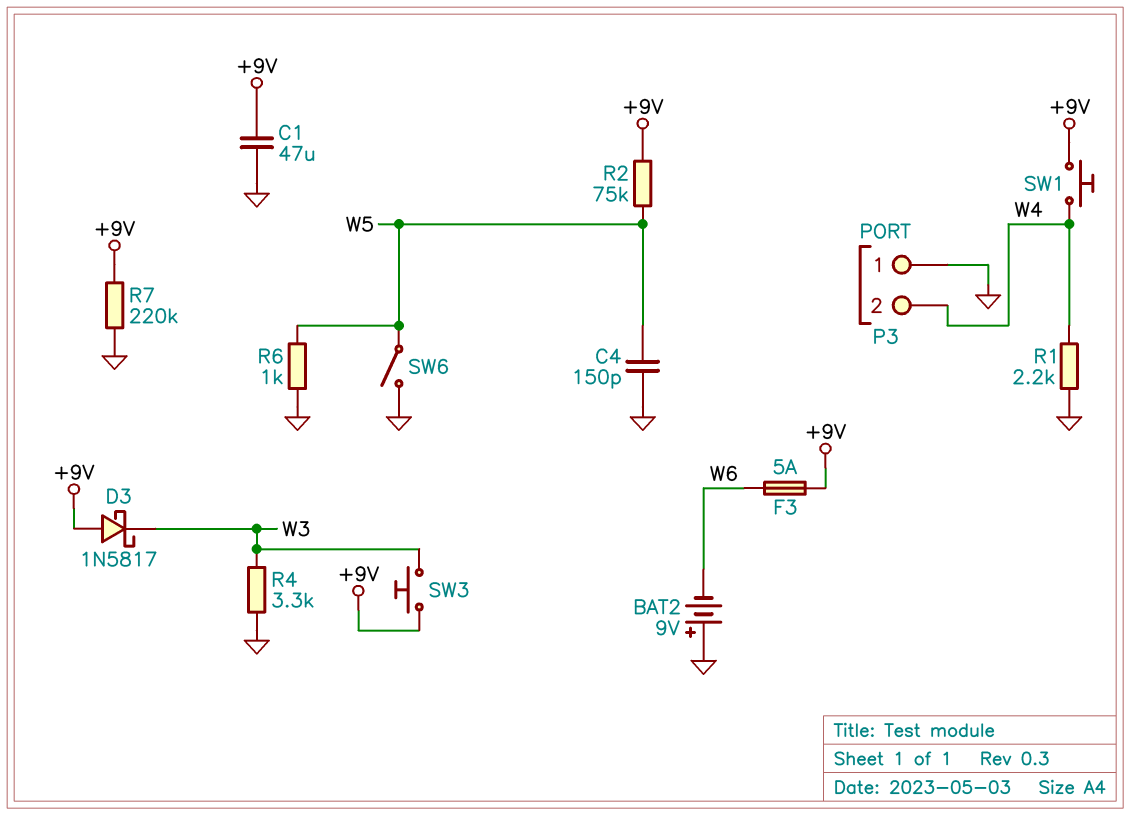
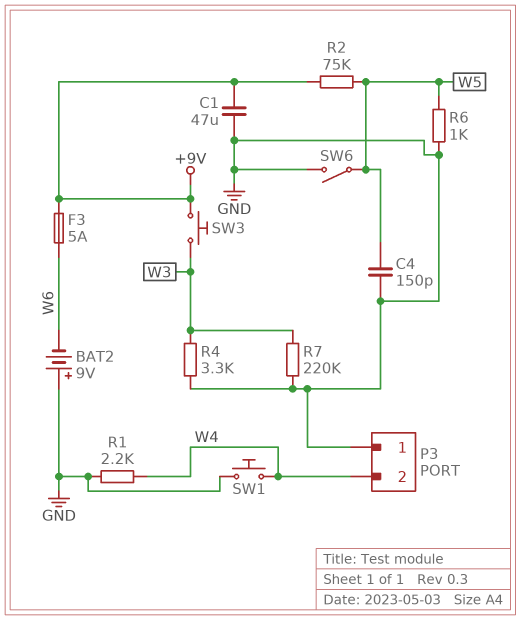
D3: schottky 1N5817 (A +9V, K W3) -> none
R7: 220k (+9V, GND) -> 220k (GND, W3)
SW1: button (+9V, W4) -> button (GND, W4)

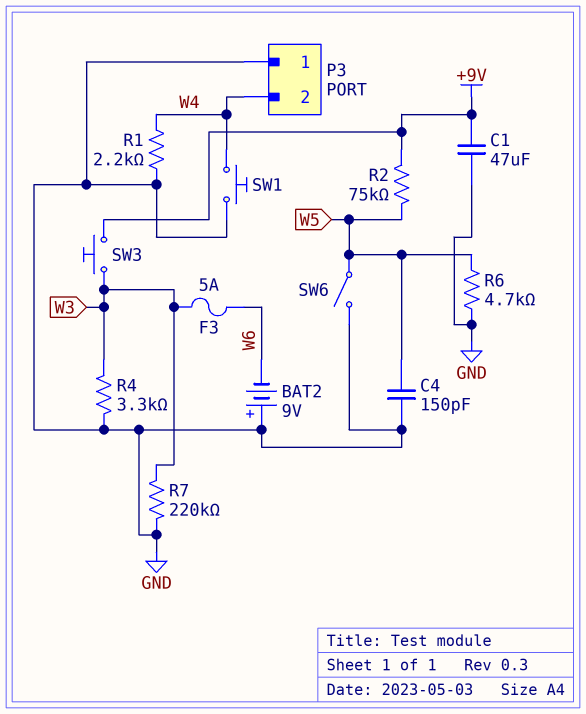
F3: 5A (+9V, W6) -> 5A (W3, W6)
R6: 1k (GND, W5) -> 4.7k (GND, W5)

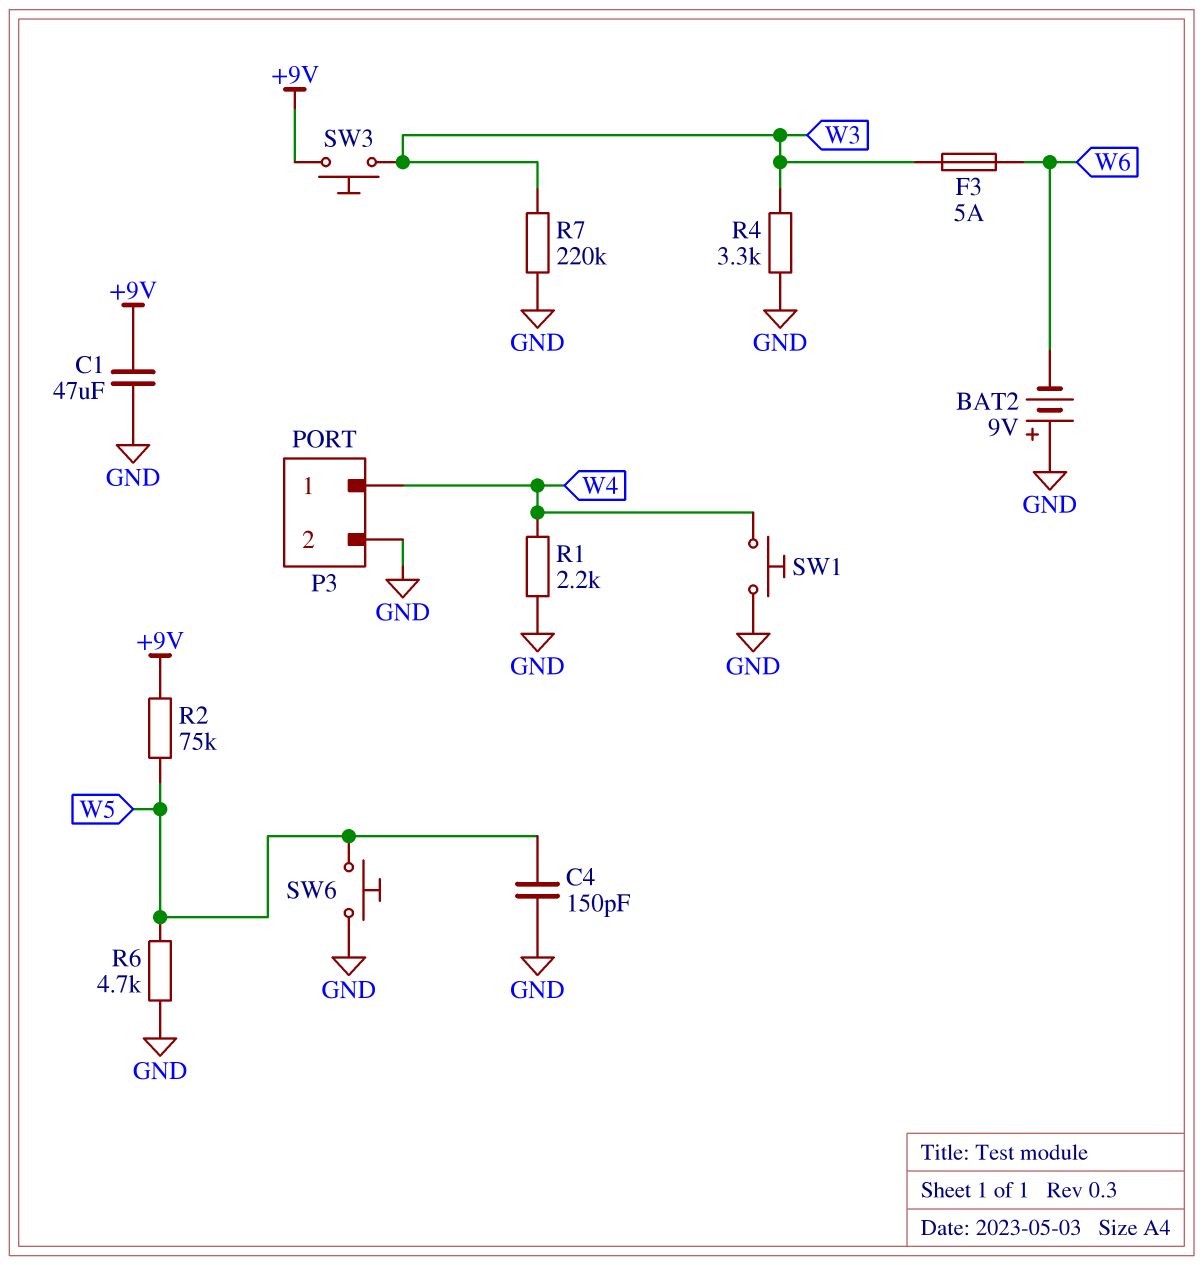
P3 pin 1: GND -> W4
P3 pin 2: W4 -> GND
SW6: switch (GND, W5) -> button (GND, W5)

